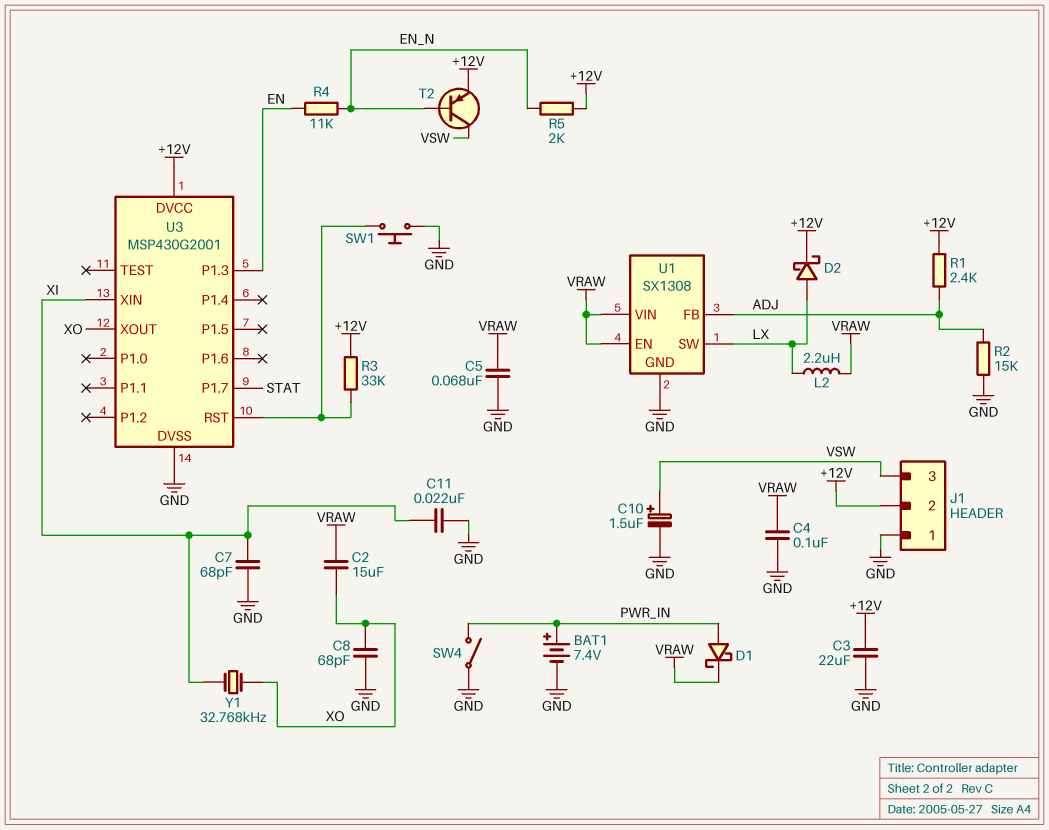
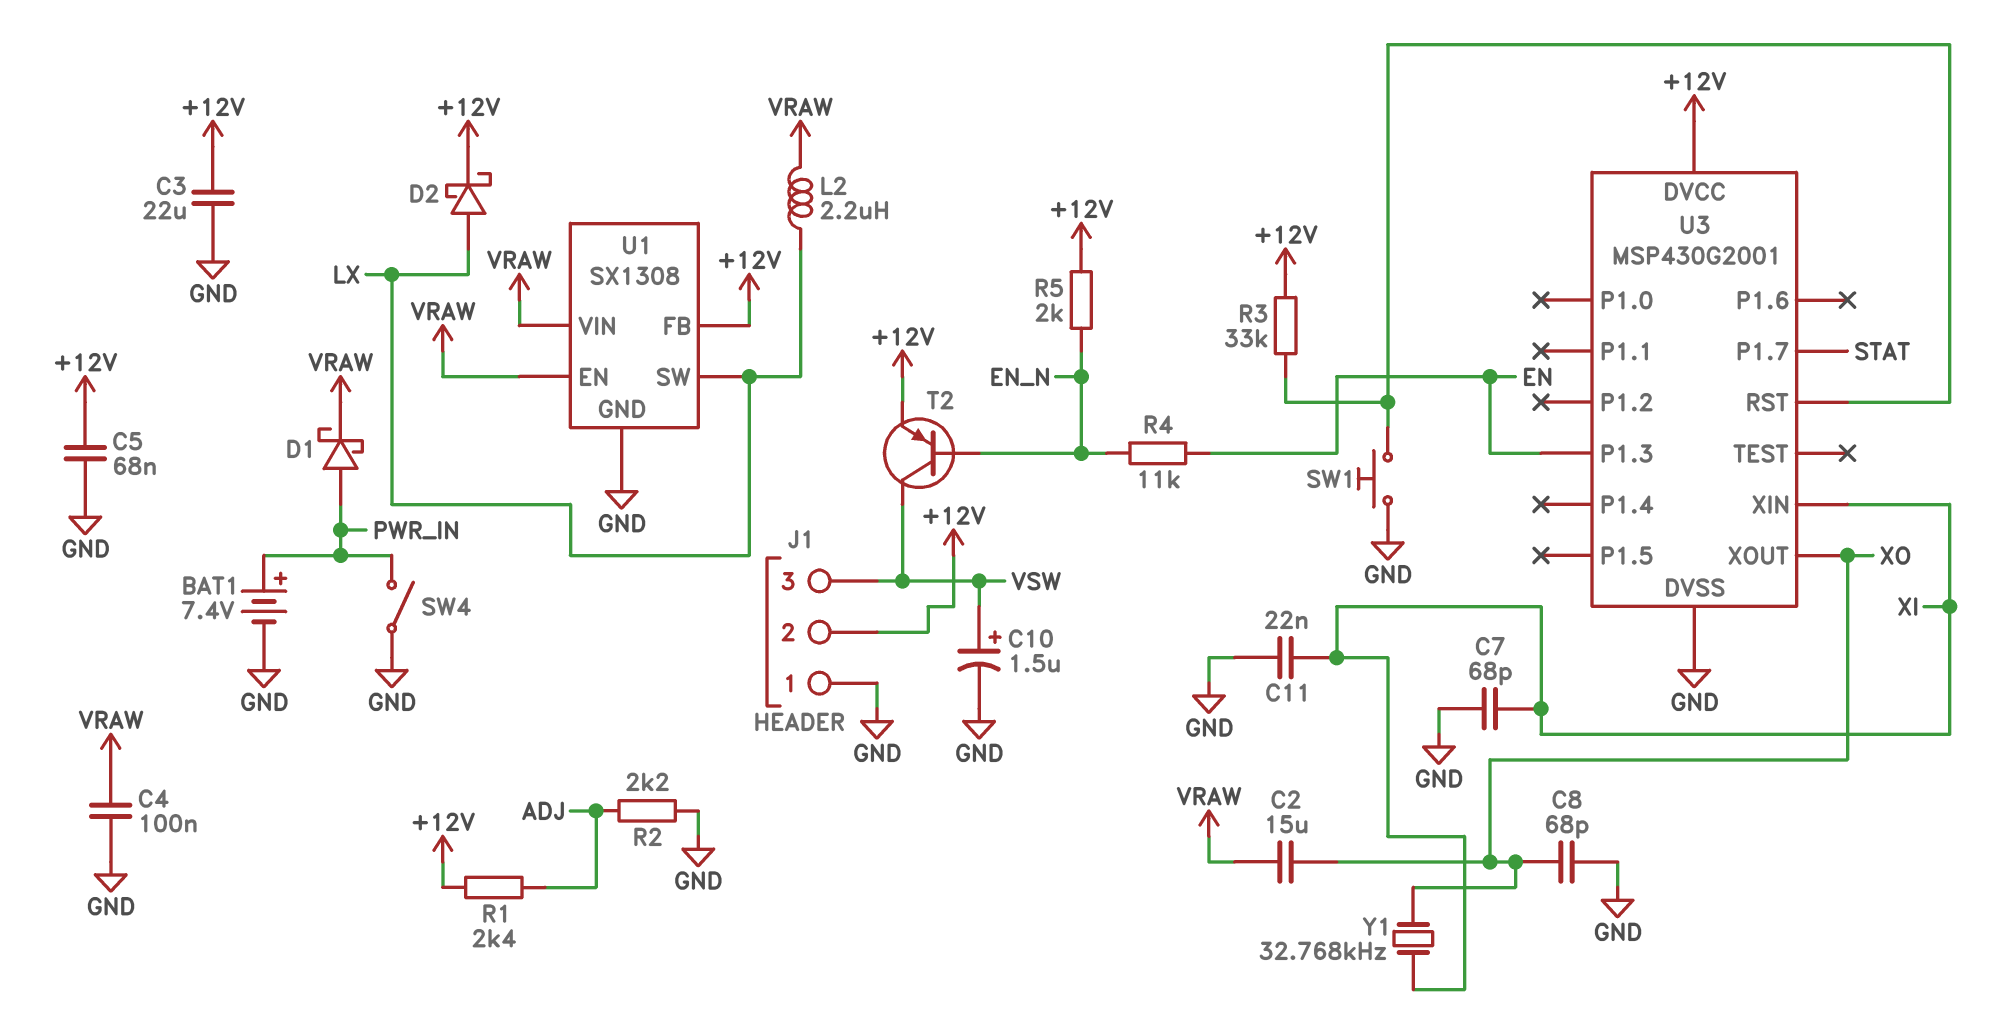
C5: 68nF (GND, VRAW) -> 68nF (+12V, GND)
R2: 15k (ADJ, GND) -> 2.2k (ADJ, GND)
U1 pin FB: ADJ -> +12V

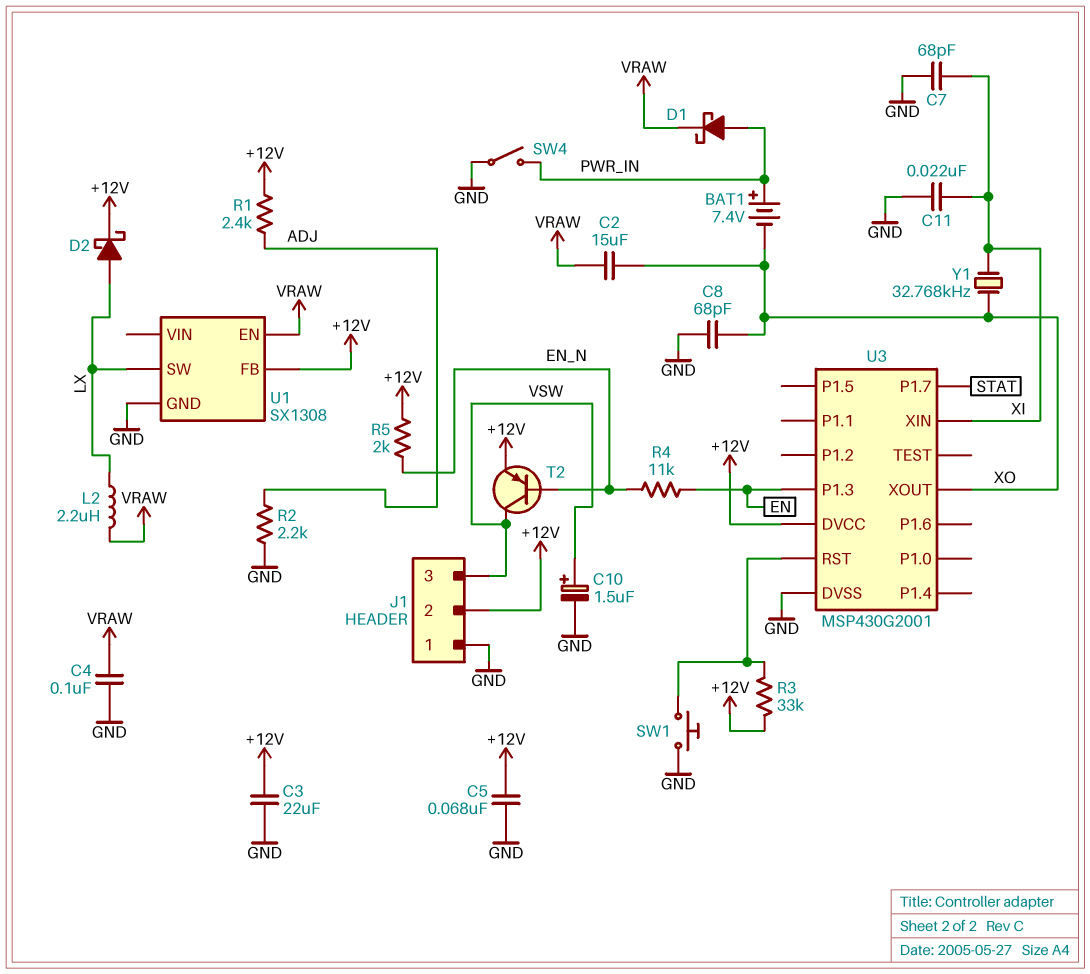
BAT1: 7.4V (plus PWR_IN, minus GND) -> 7.4V (plus PWR_IN, minus XO)
U1 pin VIN: VRAW -> none

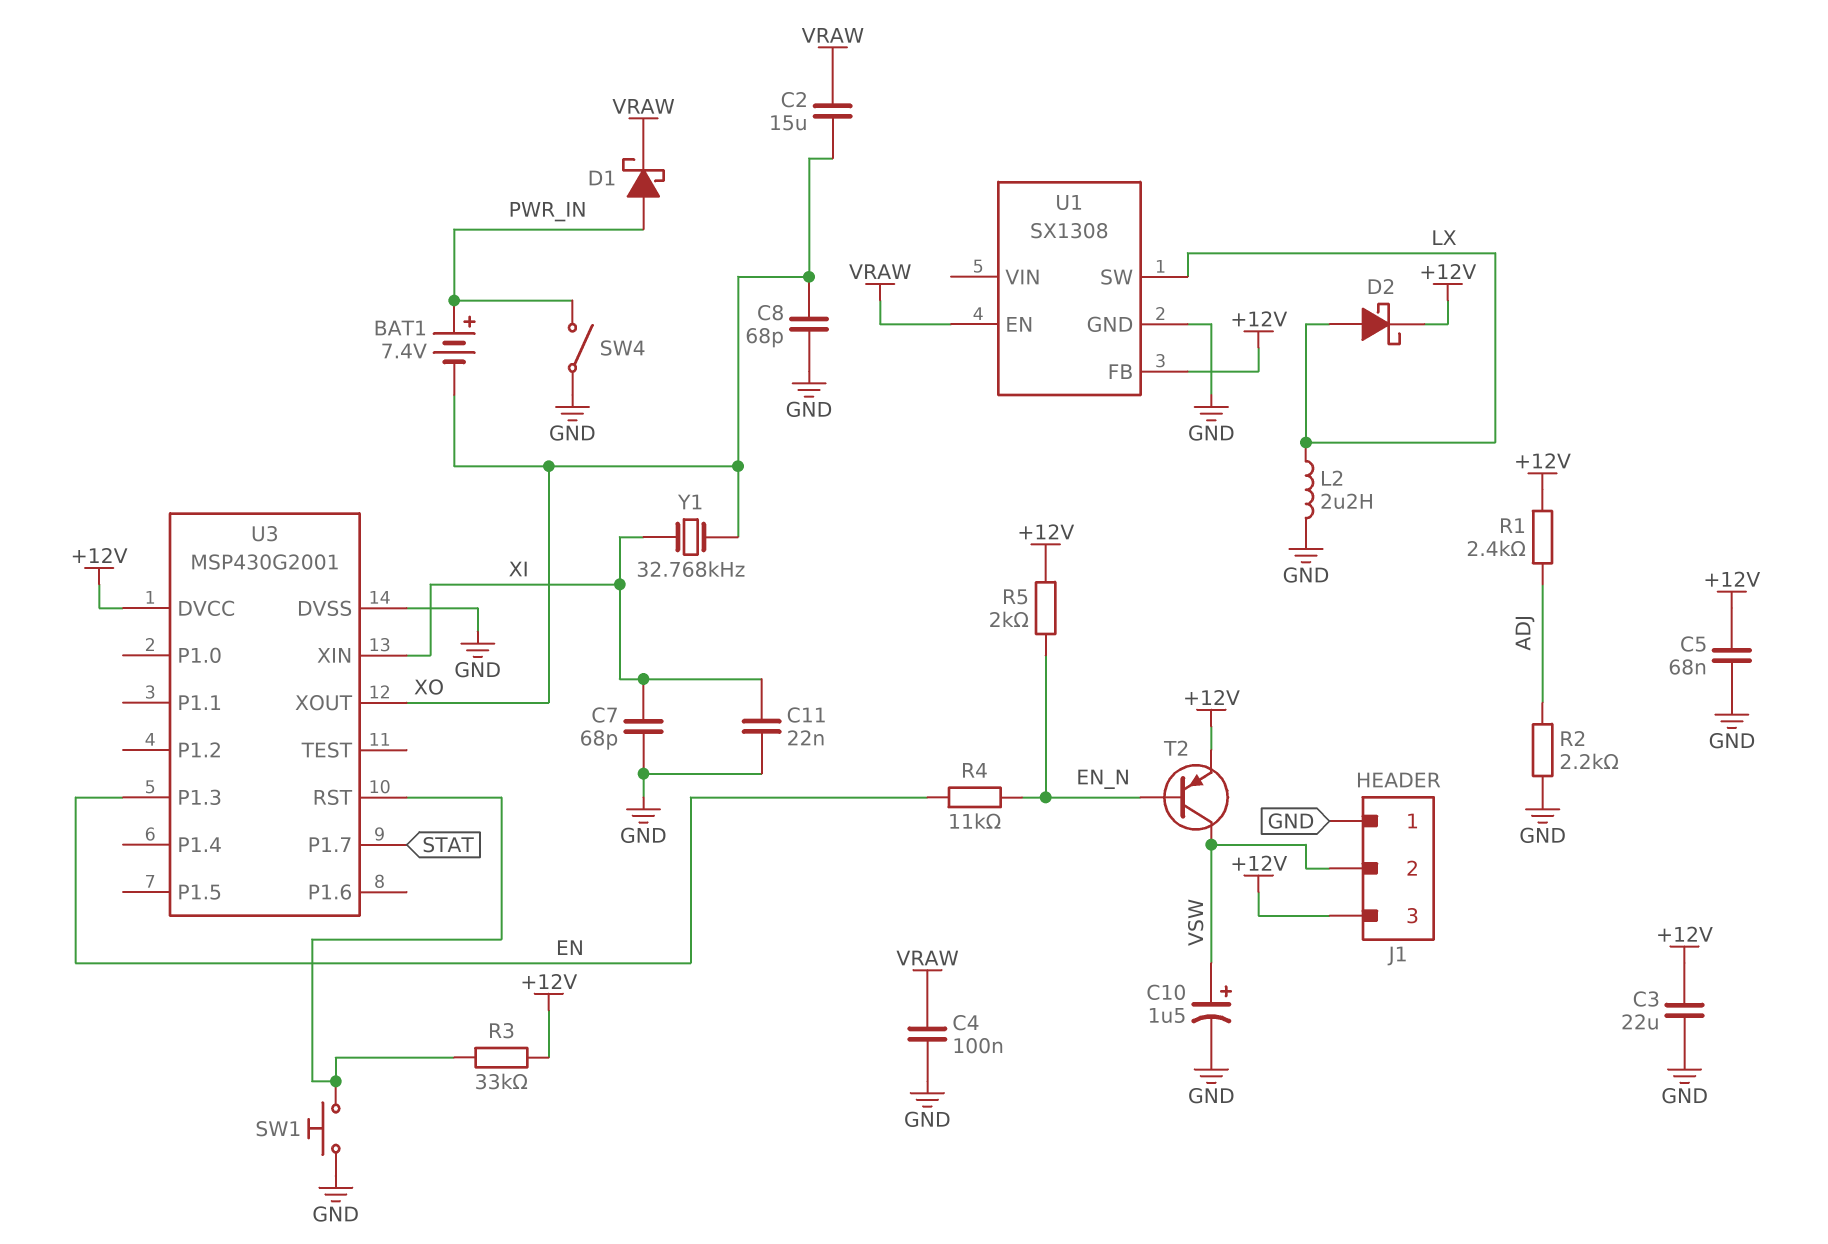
J1 pin 2: +12V -> VSW
J1 pin 3: VSW -> +12V
L2: 2.2uH (LX, VRAW) -> 2.2uH (GND, LX)

